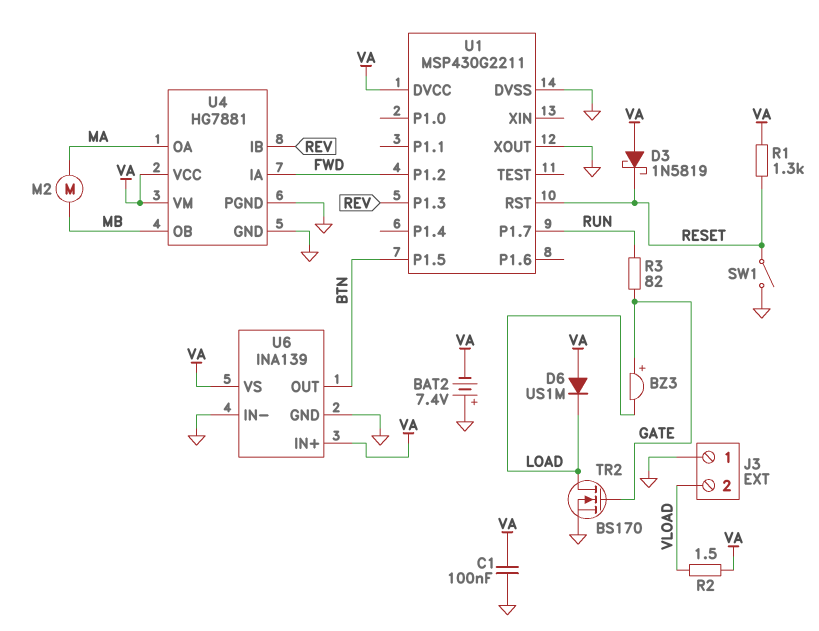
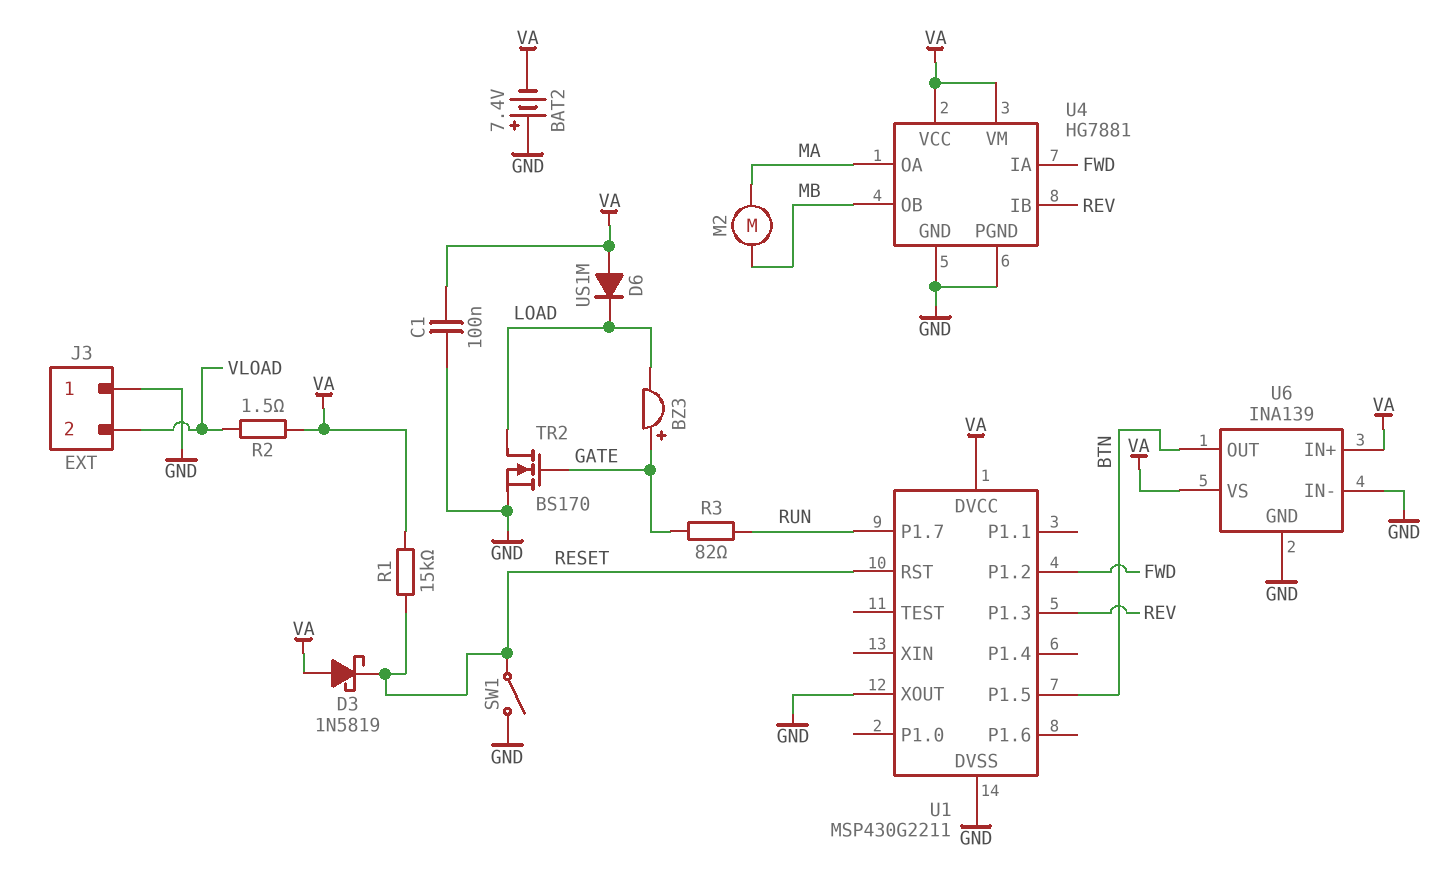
R1: 1.3k (RESET, VA) -> 15k (RESET, VA)

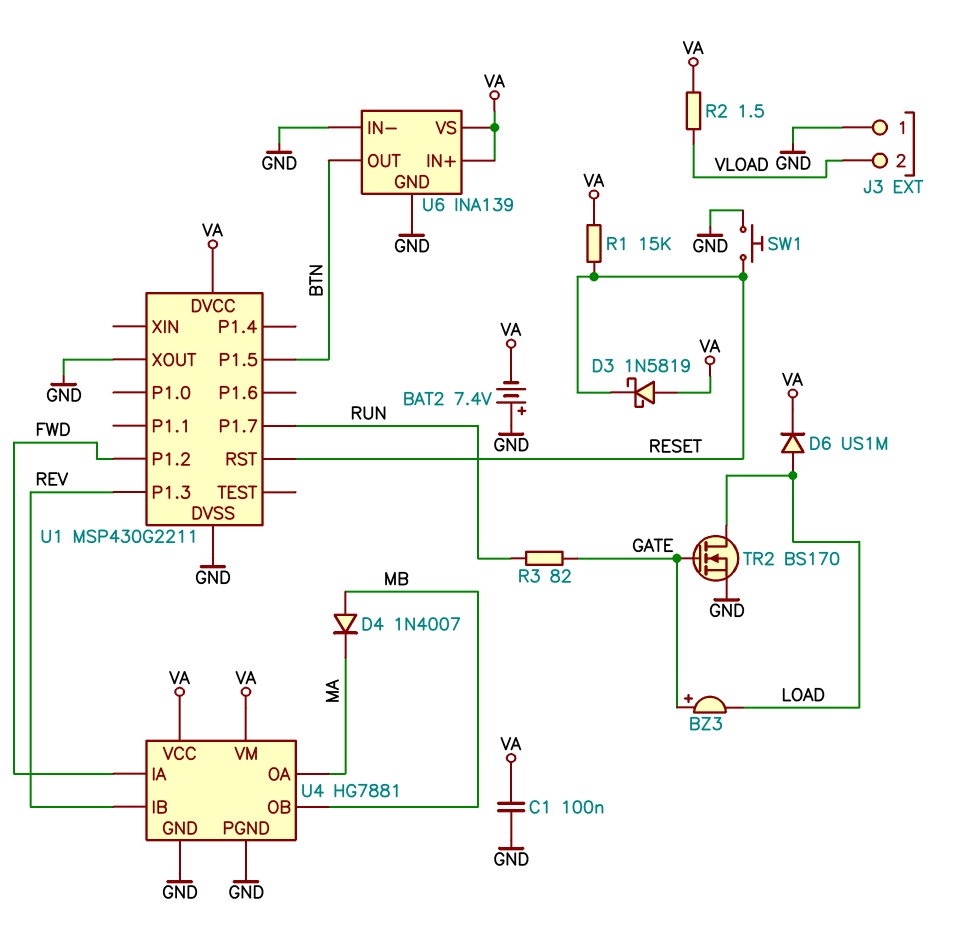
D4: none -> diode 1N4007 (A MB, K MA)
D6: diode US1M (A VA, K LOAD) -> diode US1M (A LOAD, K VA)
M2: motor (MA, MB) -> none
SW1: switch (GND, RESET) -> button (GND, RESET)

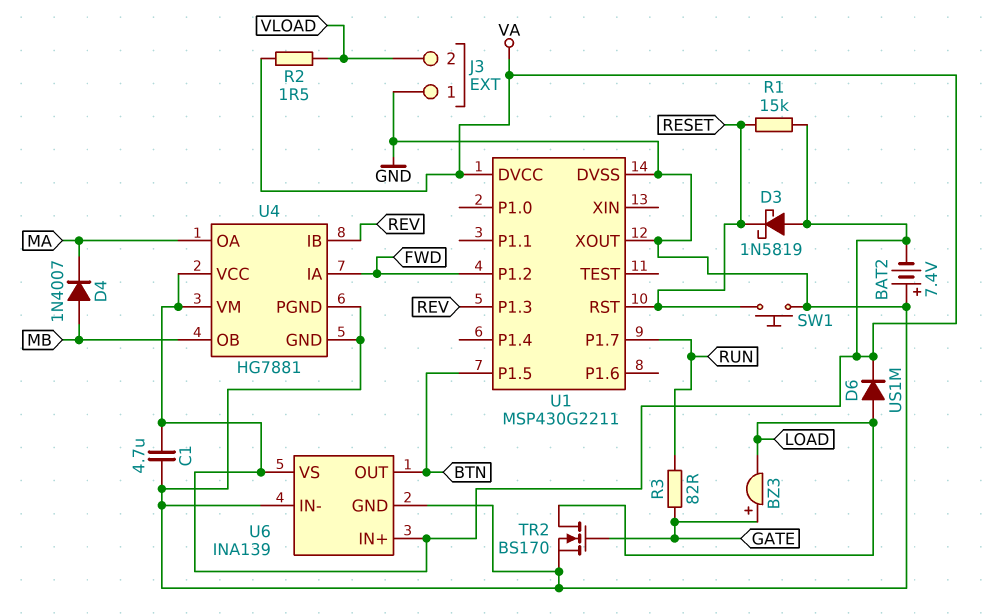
C1: 100nF (GND, VA) -> 4.7uF (GND, VA)

